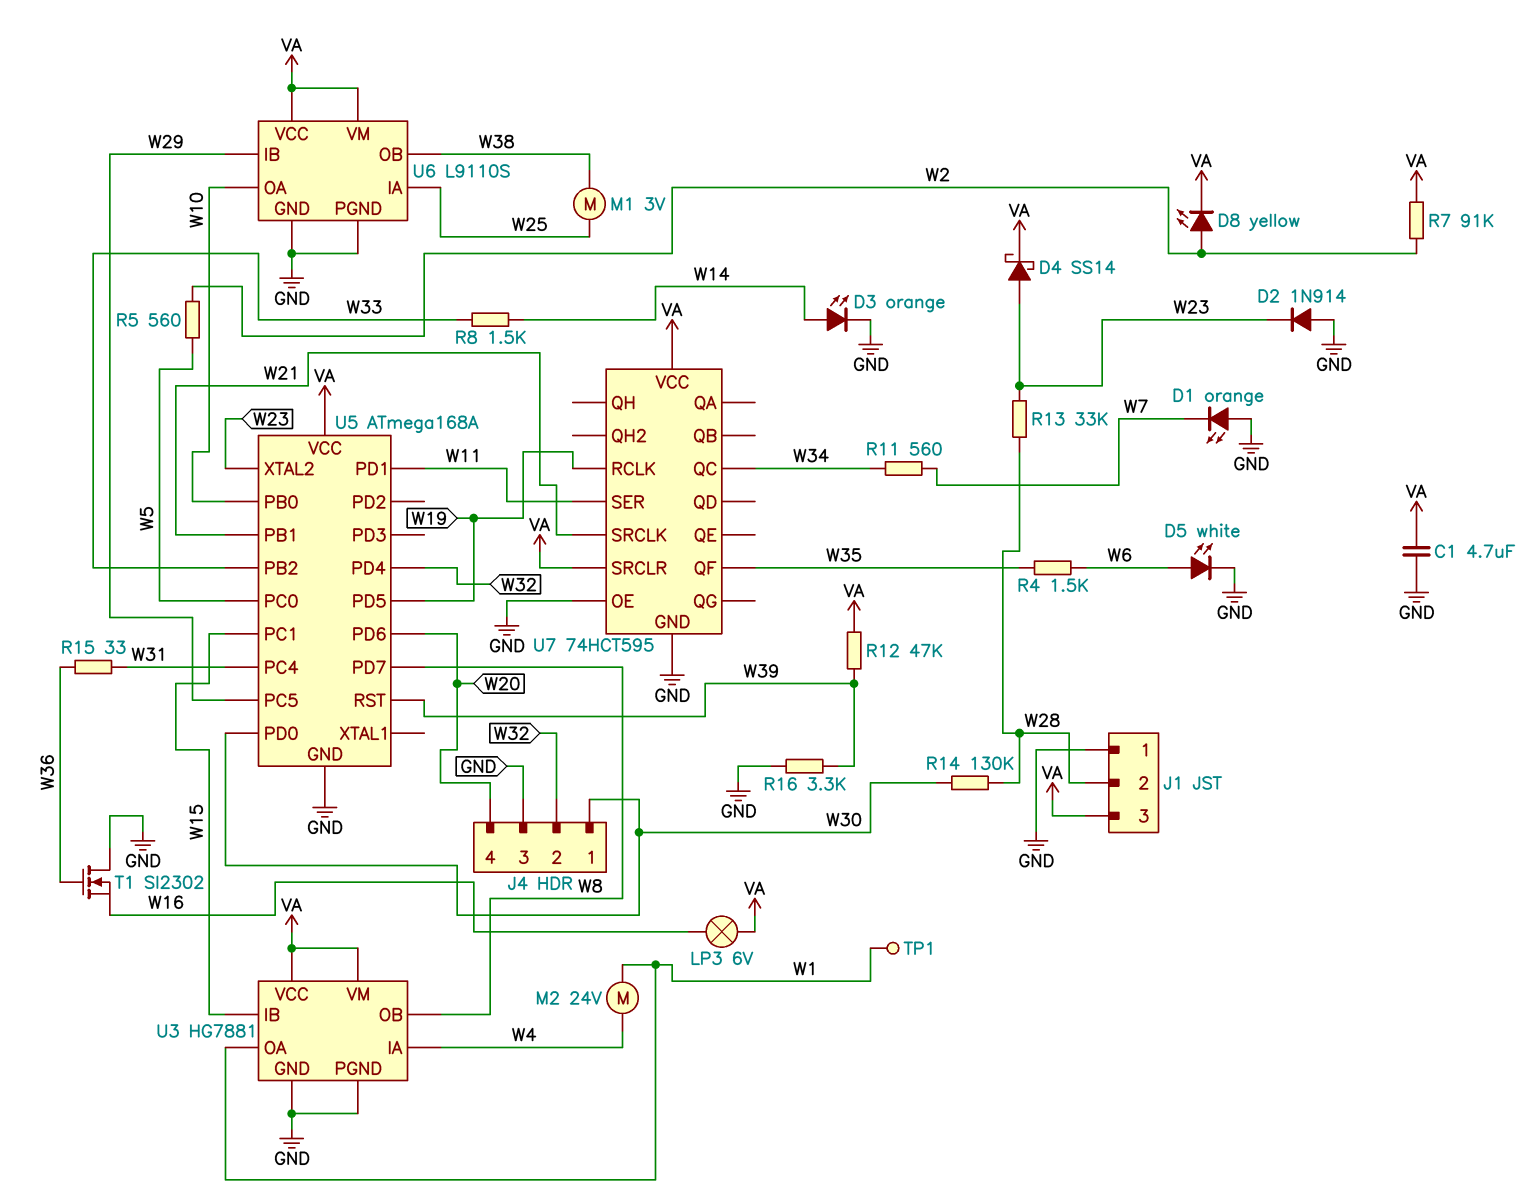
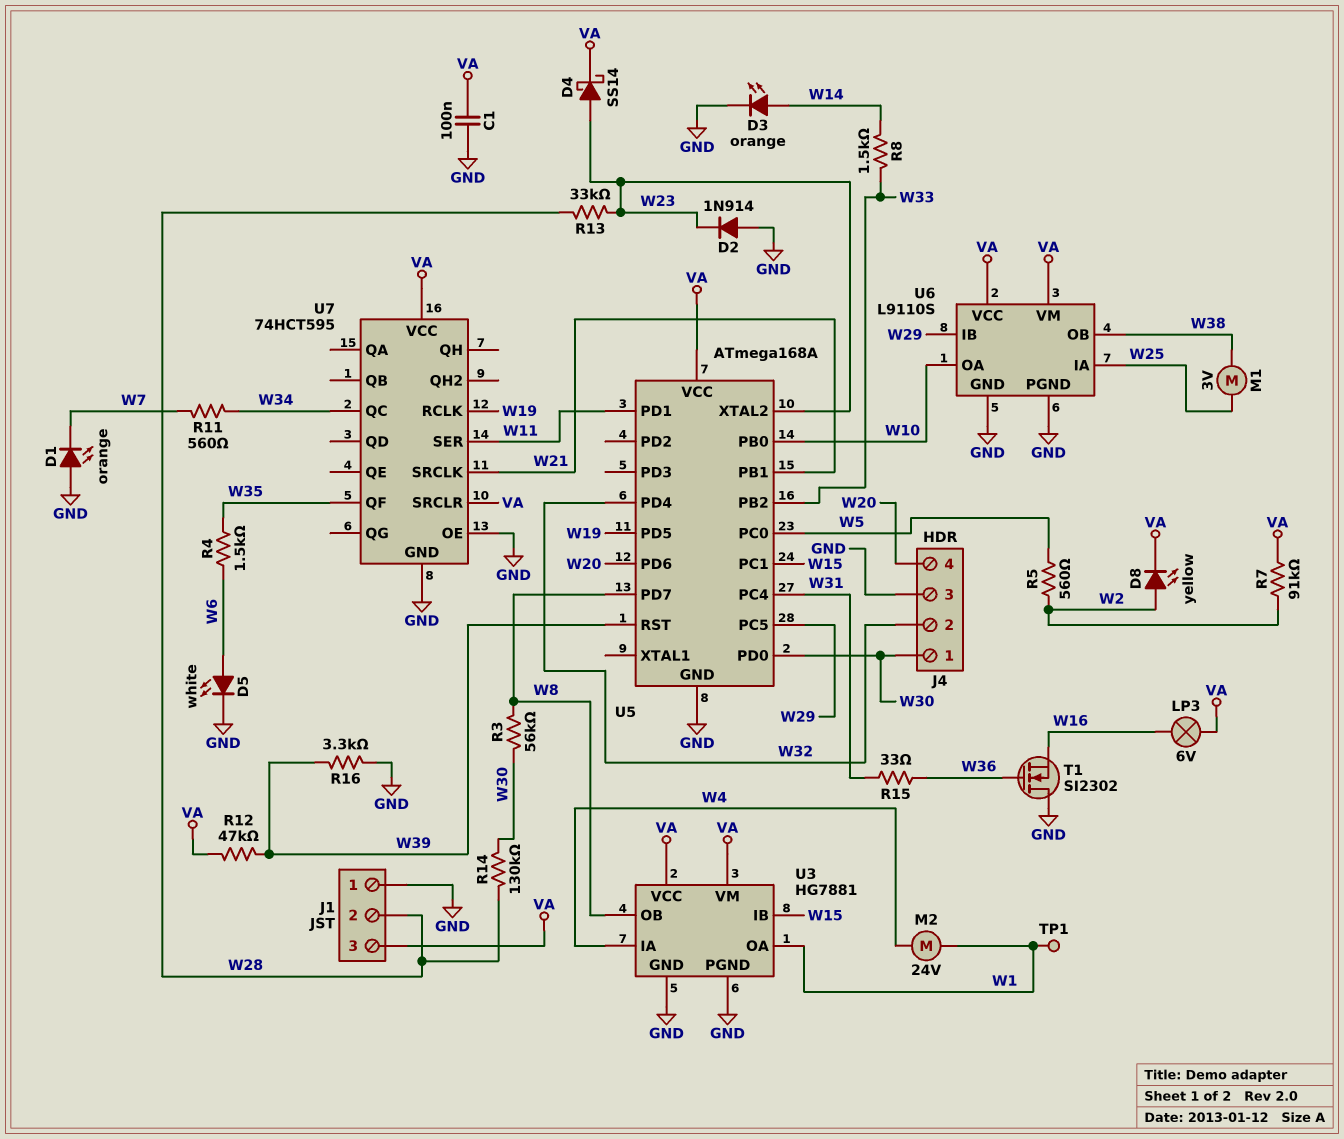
C1: 4.7uF (GND, VA) -> 100nF (GND, VA)
R3: none -> 56k (W8, W30)

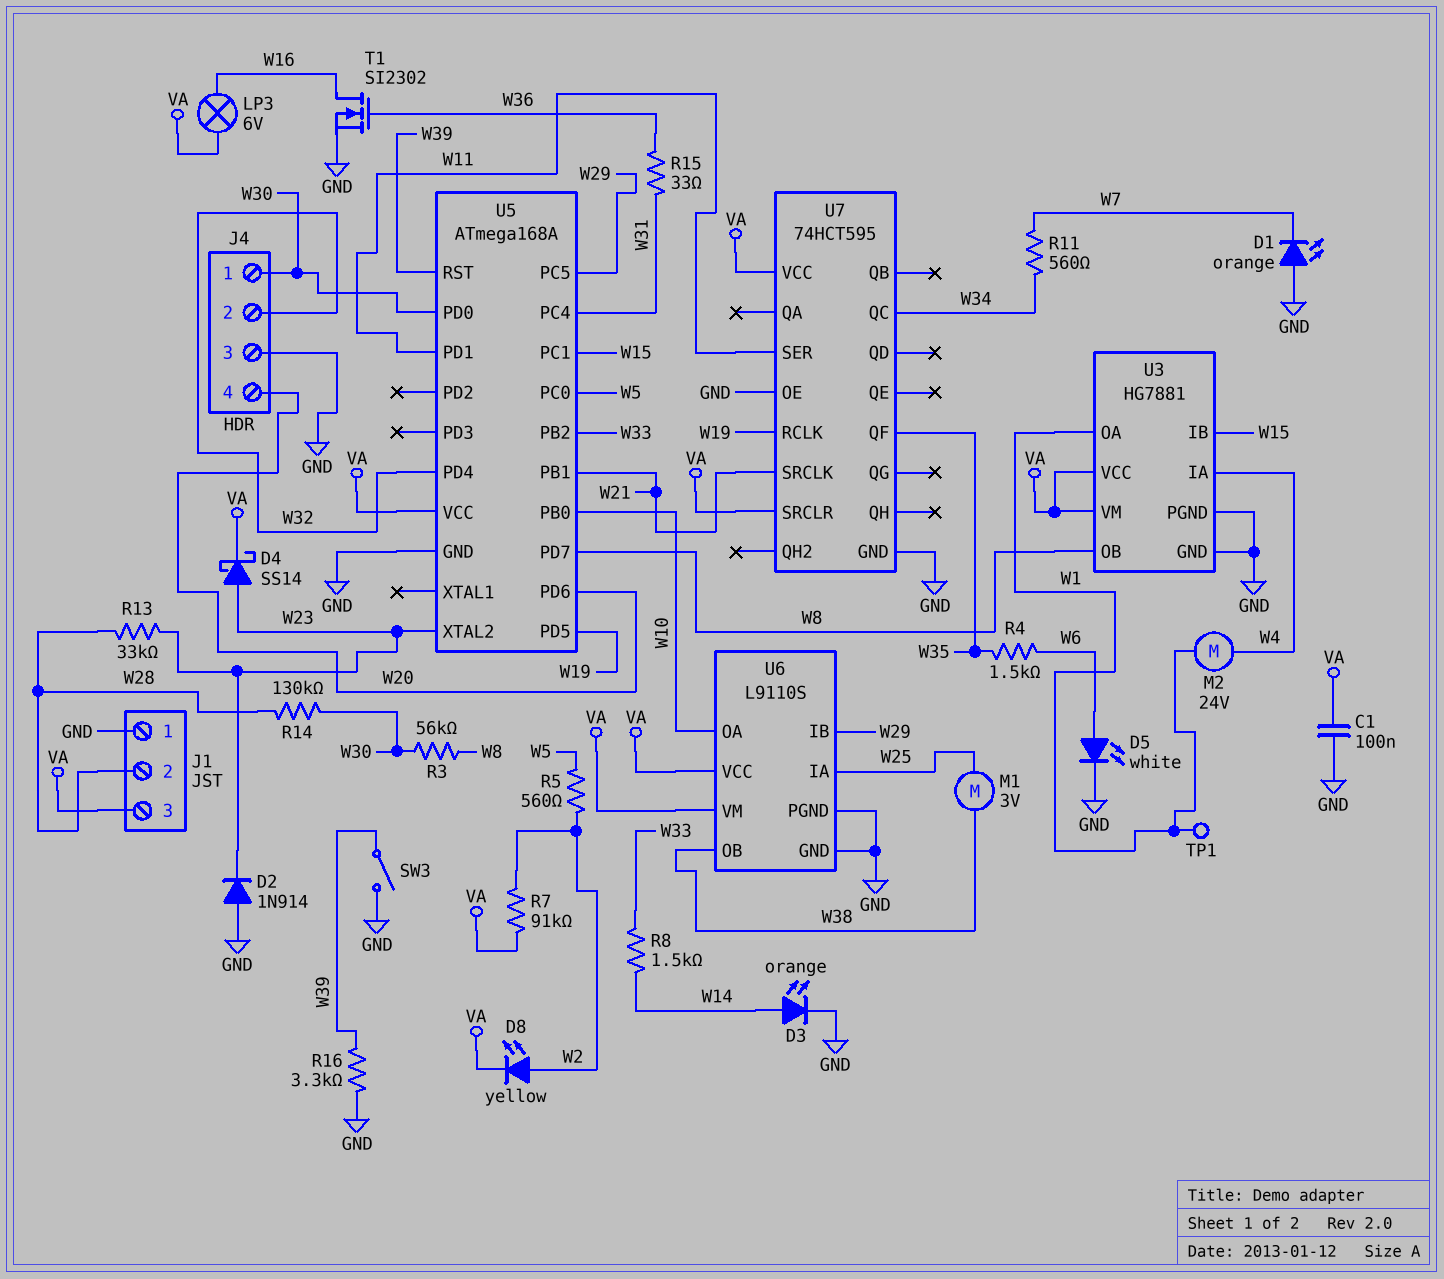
R12: 47k (VA, W39) -> none
SW3: none -> switch (GND, W39)
T1: NMOS SI2302 (G W36, D GND, S W16) -> NMOS SI2302 (G W36, D W16, S GND)

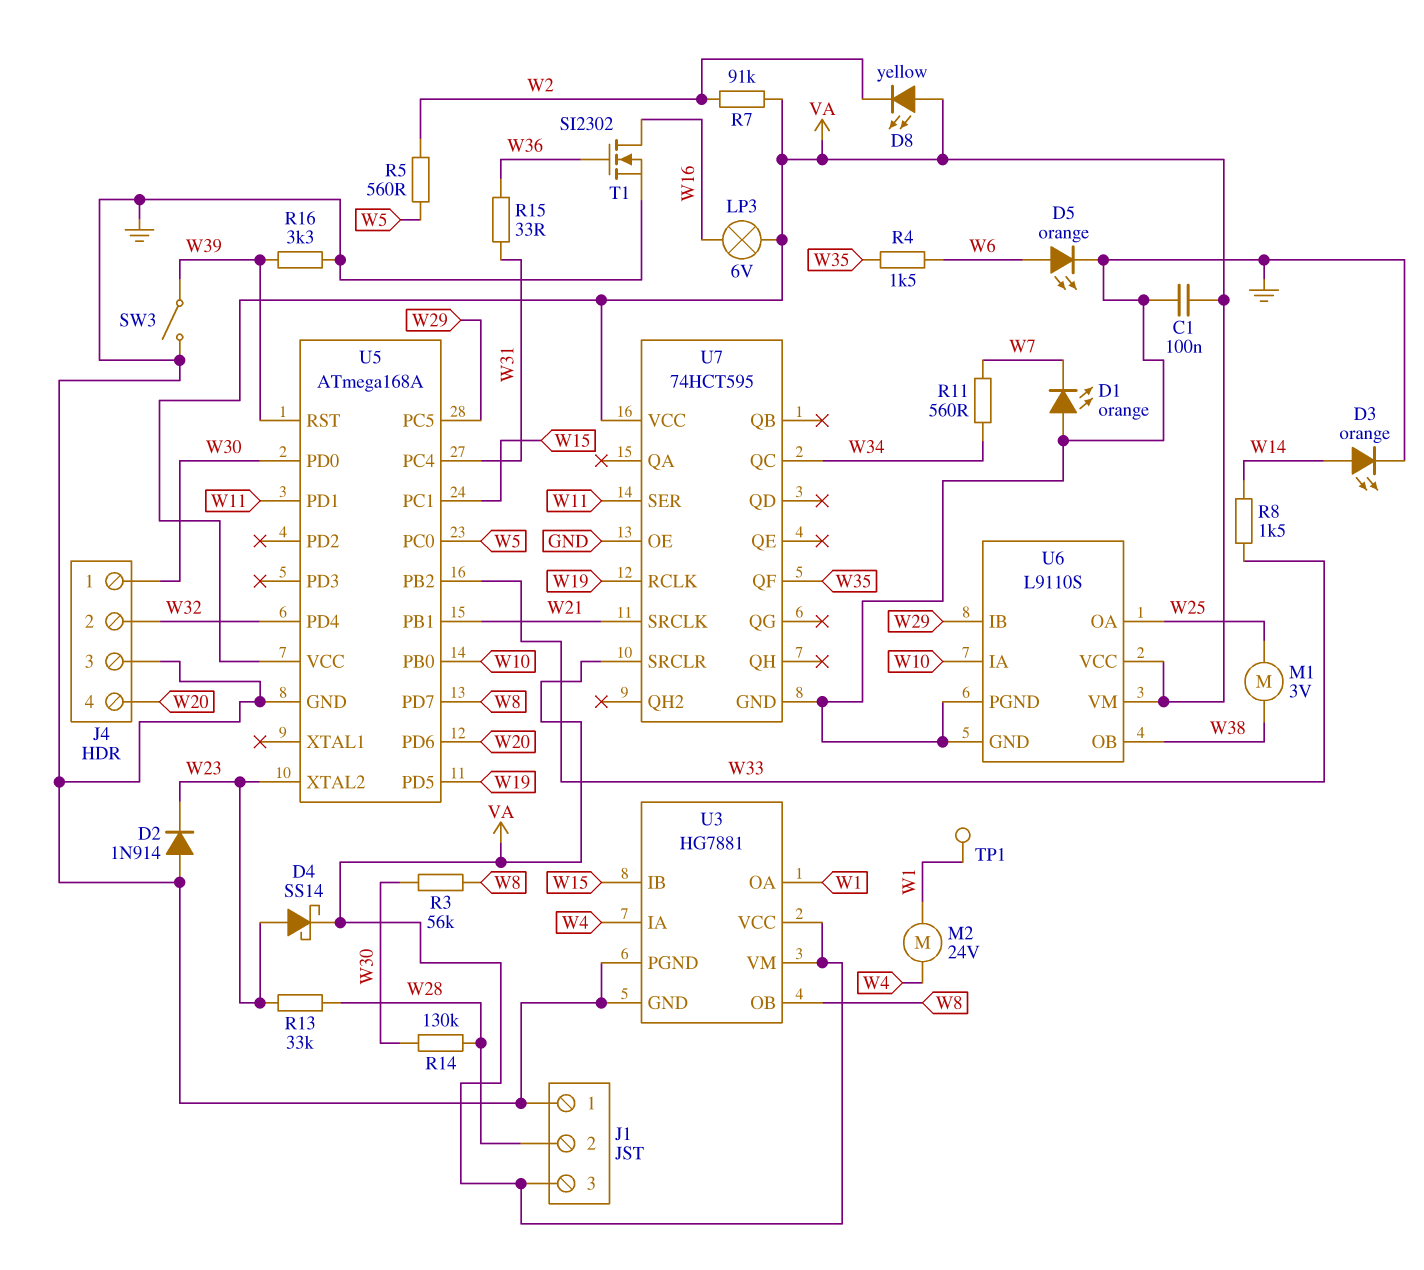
D5: LED white (A W6, K GND) -> LED orange (A W6, K GND)
D8: LED yellow (A W2, K VA) -> LED yellow (A VA, K W2)
U6 pin IA: W25 -> W10
U6 pin OA: W10 -> W25

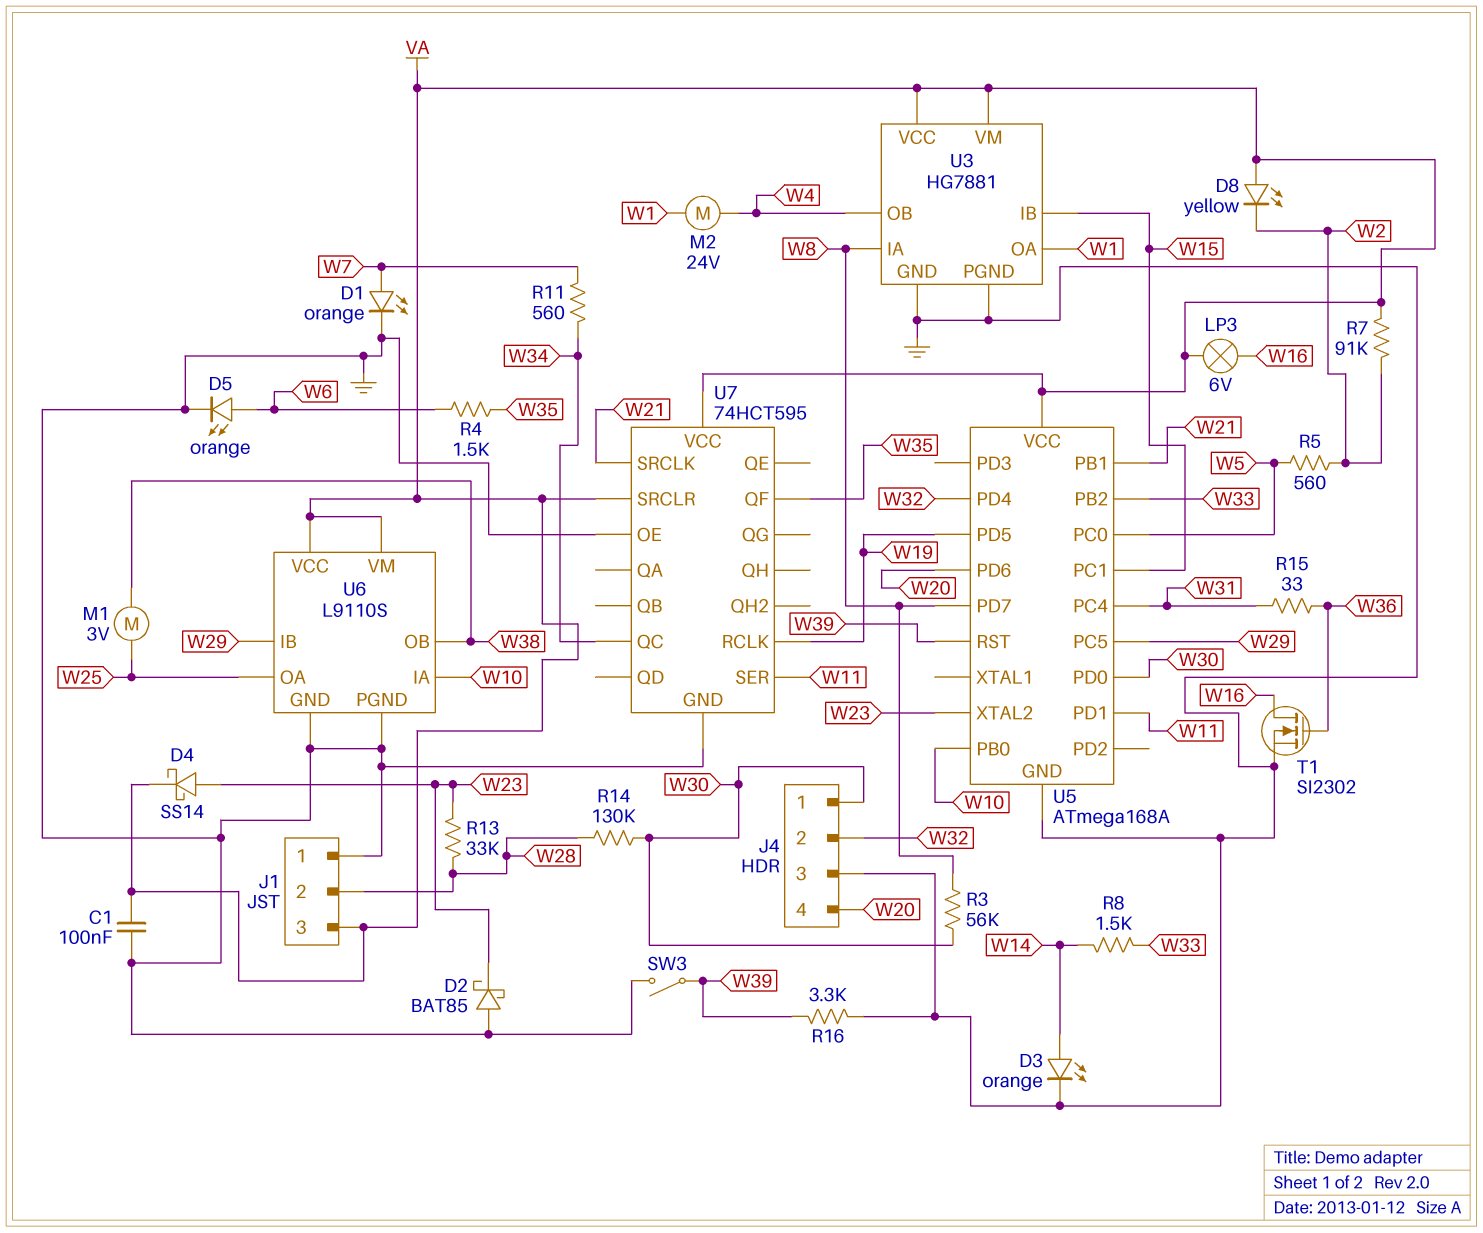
D1: LED orange (A GND, K W7) -> LED orange (A W7, K GND)
D2: diode 1N914 (A GND, K W23) -> schottky BAT85 (A GND, K W23)
TP1: test point (W1) -> none
U3 pin IA: W4 -> W8
U3 pin OB: W8 -> W4

